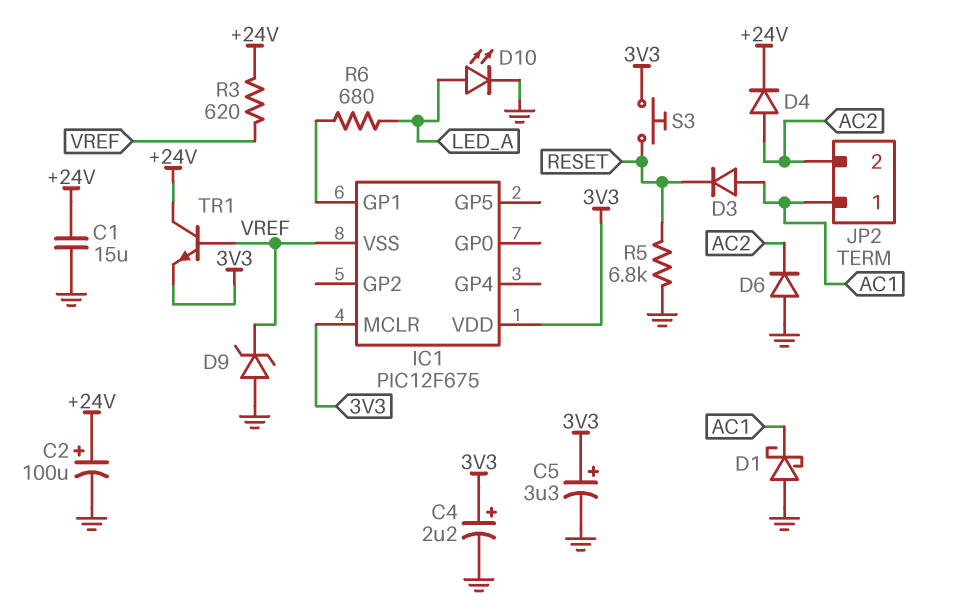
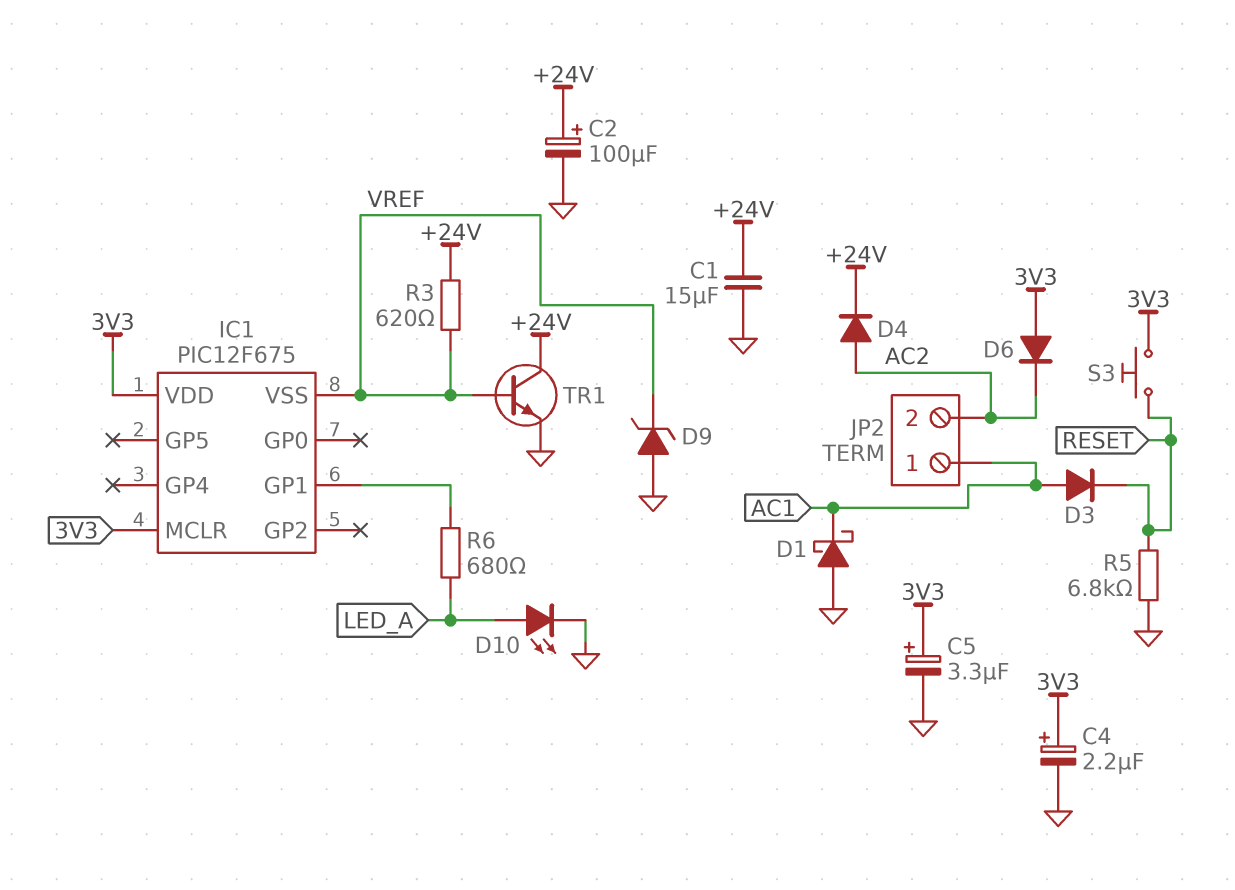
D6: diode (A GND, K AC2) -> diode (A 3V3, K AC2)
TR1: NPN (B VREF, C +24V, E 3V3) -> NPN (B VREF, C +24V, E GND)

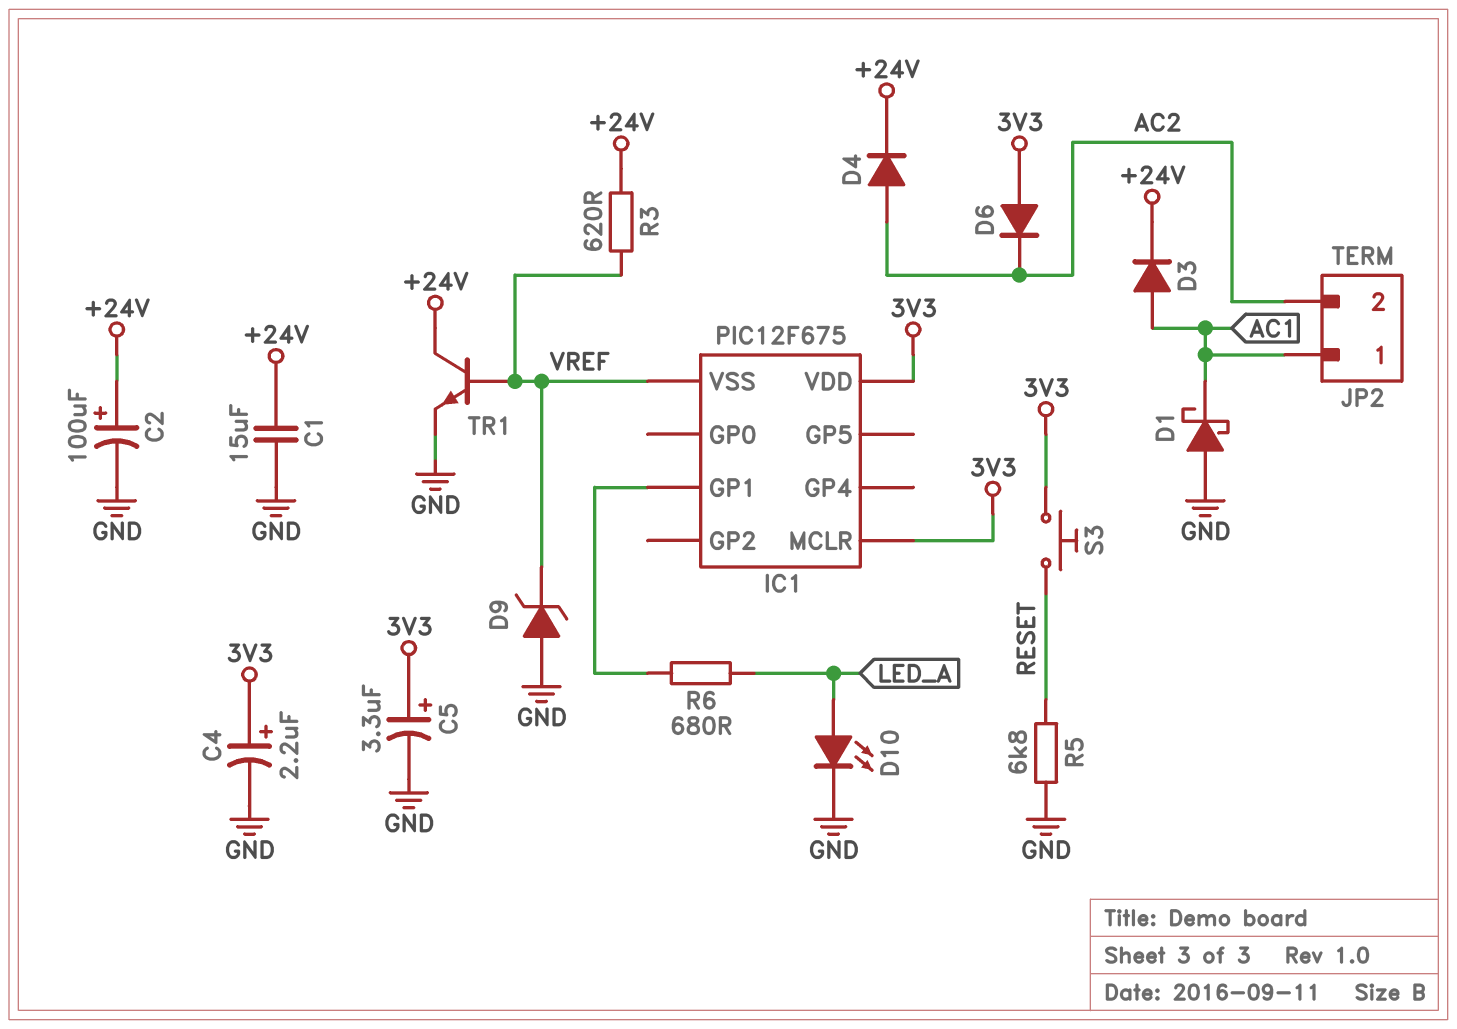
D3: diode (A AC1, K RESET) -> diode (A AC1, K +24V)

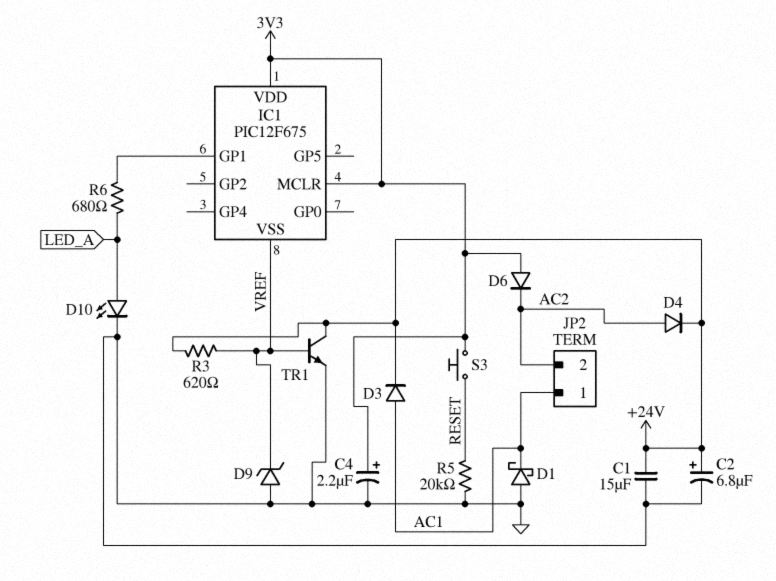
C2: 100uF (plus +24V, minus GND) -> 6.8uF (plus +24V, minus GND)
C5: 3.3uF (plus 3V3, minus GND) -> none
R5: 6.8k (GND, RESET) -> 20k (GND, RESET)

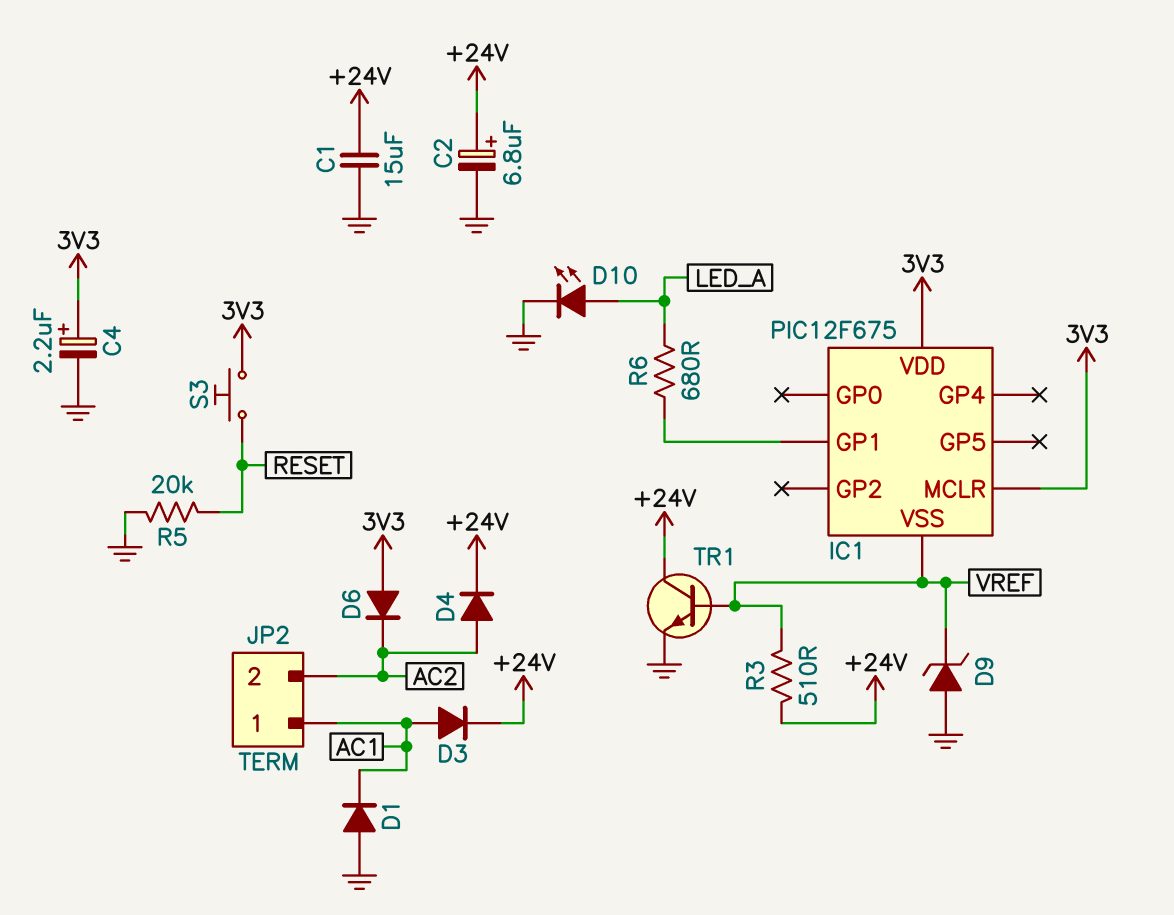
D1: schottky (A GND, K AC1) -> diode (A GND, K AC1)
R3: 620 (+24V, VREF) -> 510 (+24V, VREF)

